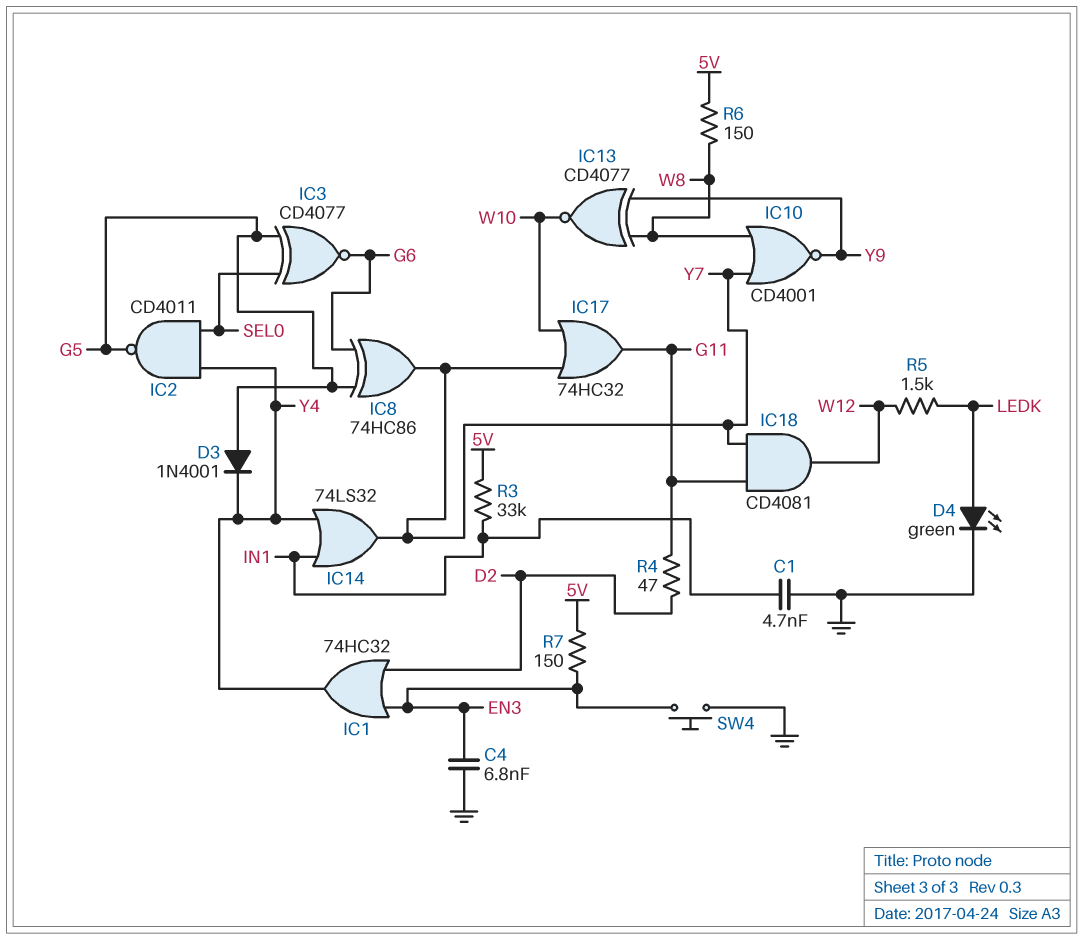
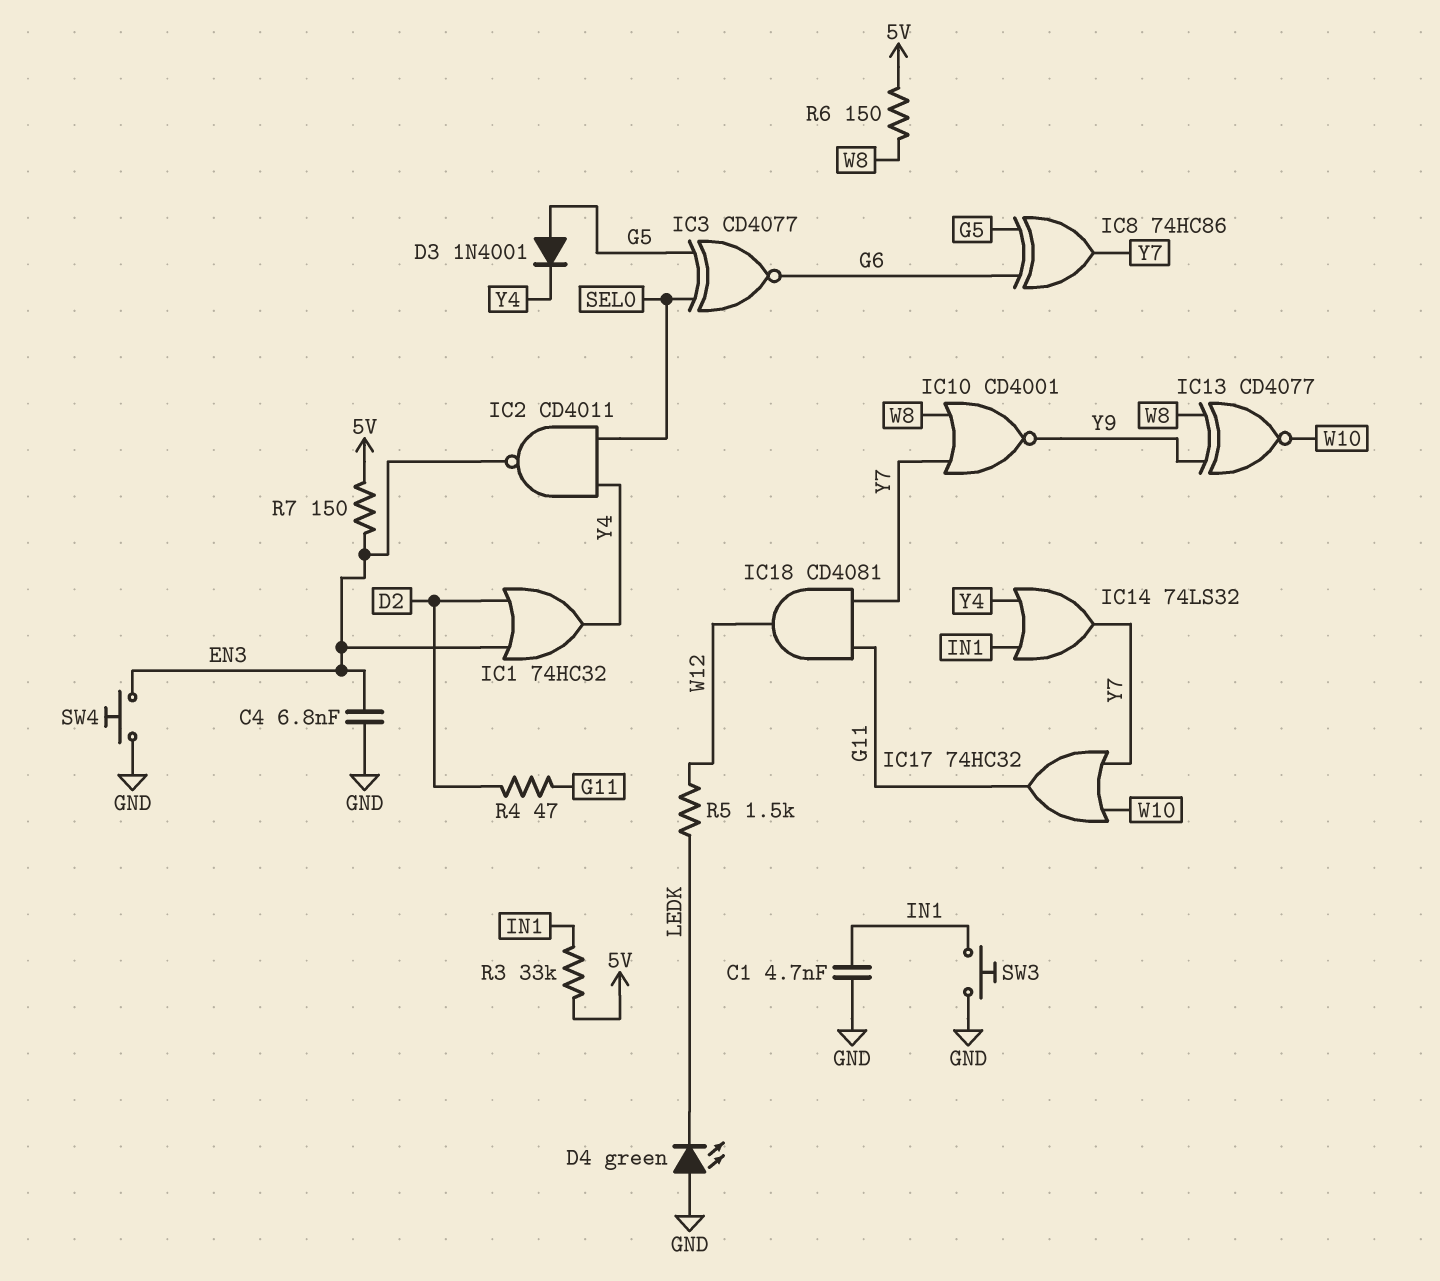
D4: LED green (A LEDK, K GND) -> LED green (A GND, K LEDK)
IC2: NAND CD4011 (in SEL0, in Y4, out G5) -> NAND CD4011 (in SEL0, in Y4, out EN3)
SW3: none -> button (GND, IN1)

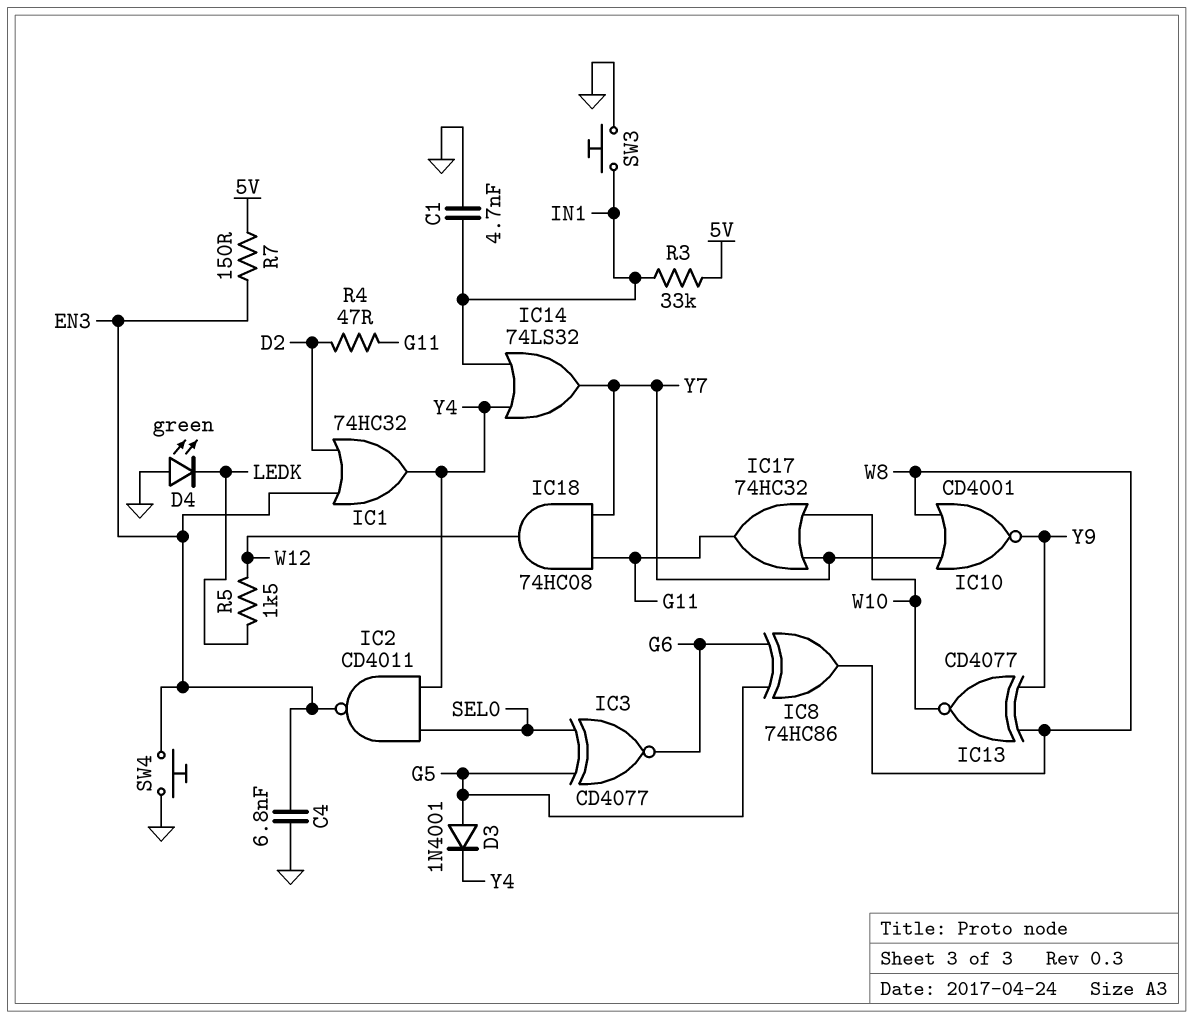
IC8: XOR 74HC86 (in G5, in G6, out Y7) -> XOR 74HC86 (in G5, in G6, out W8)
IC18: AND CD4081 (in G11, in Y7, out W12) -> AND 74HC08 (in G11, in Y7, out W12)
R6: 150 (5V, W8) -> none

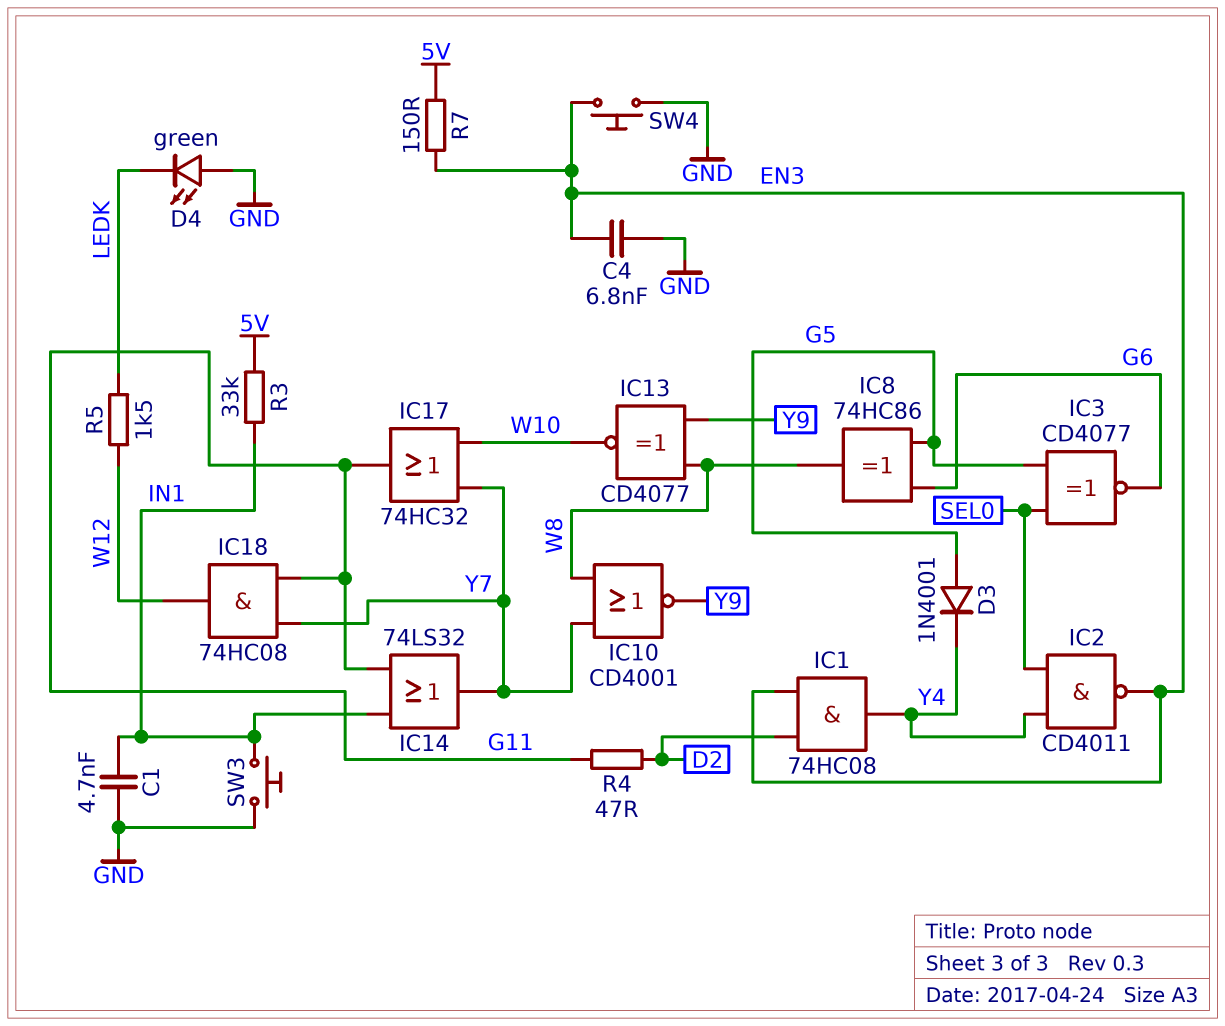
IC1: OR 74HC32 (in D2, in EN3, out Y4) -> AND 74HC08 (in D2, in EN3, out Y4)
IC14: OR 74LS32 (in IN1, in Y4, out Y7) -> OR 74LS32 (in G11, in IN1, out Y7)

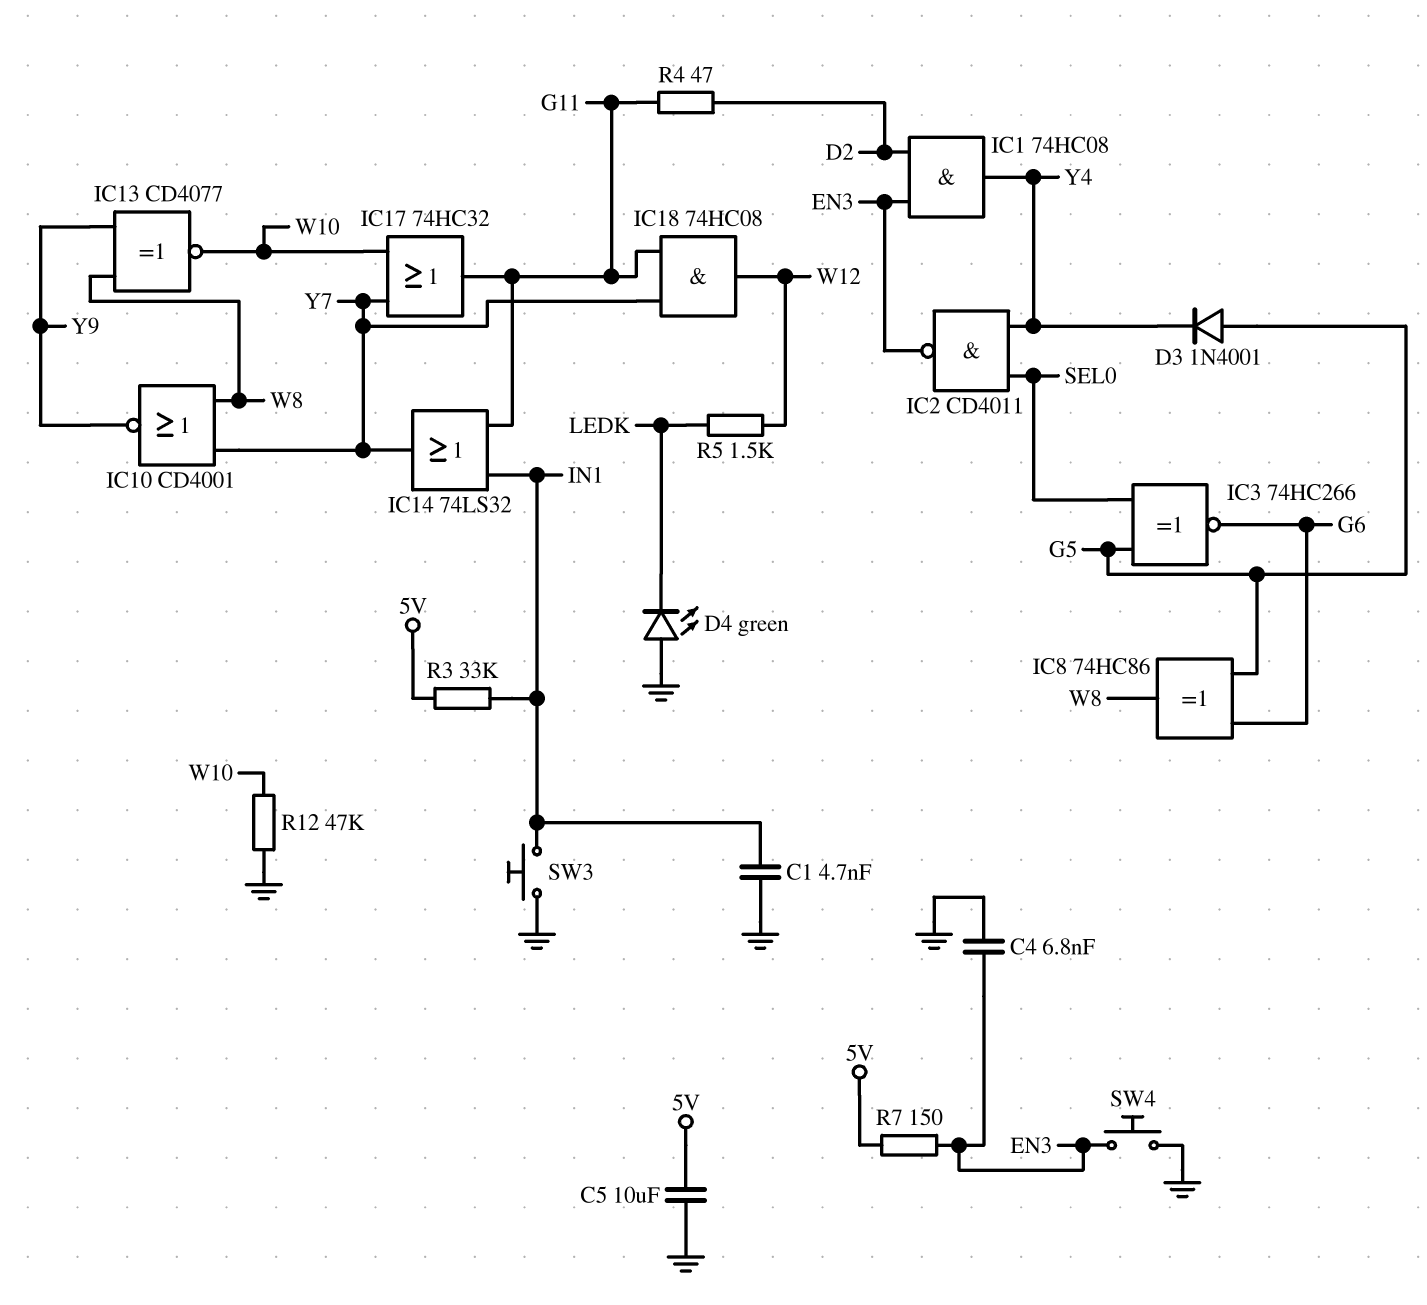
C5: none -> 10uF (5V, GND)
IC3: XNOR CD4077 (in G5, in SEL0, out G6) -> XNOR 74HC266 (in G5, in SEL0, out G6)
R12: none -> 47k (GND, W10)

